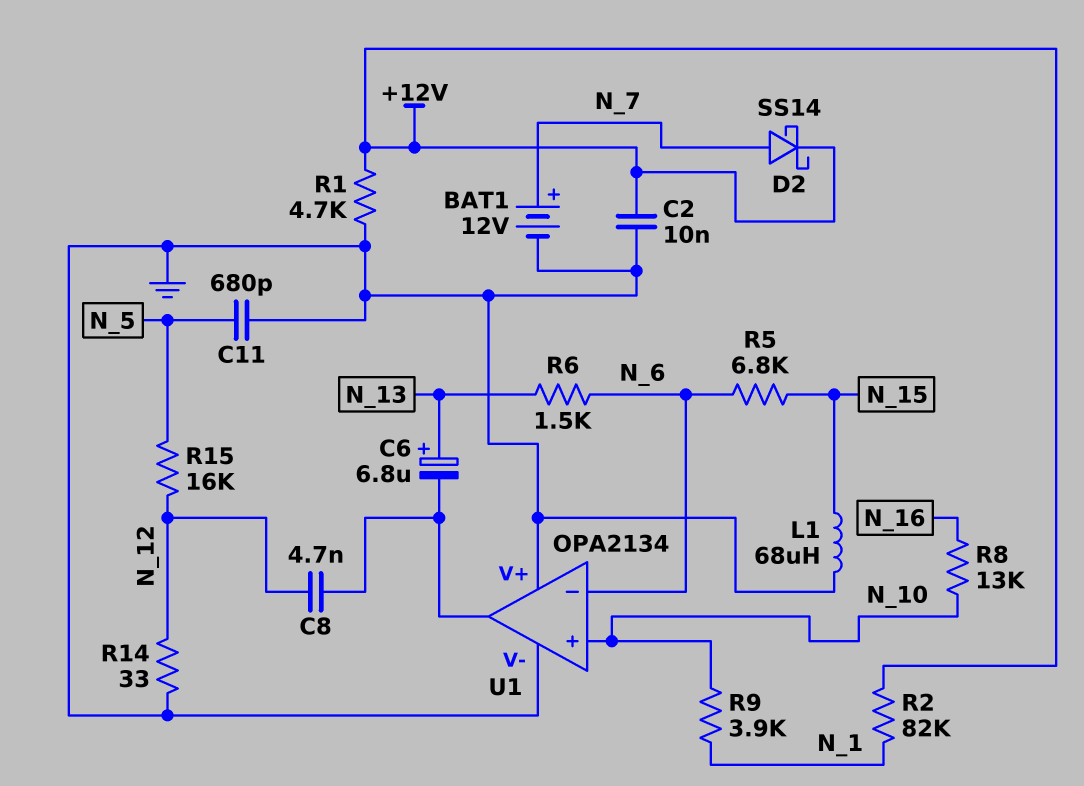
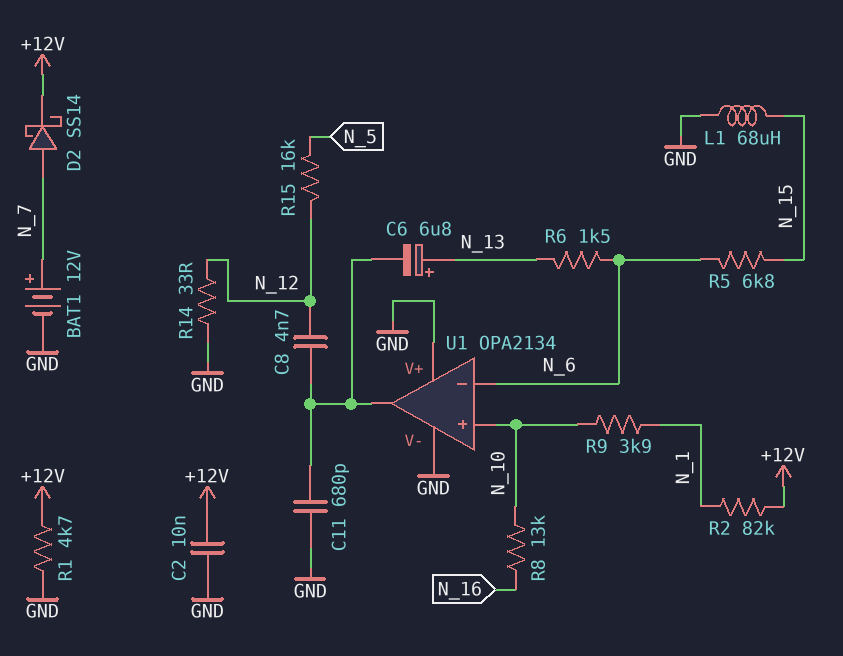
C11: 680pF (GND, N_5) -> 680pF (GND, U1/out)

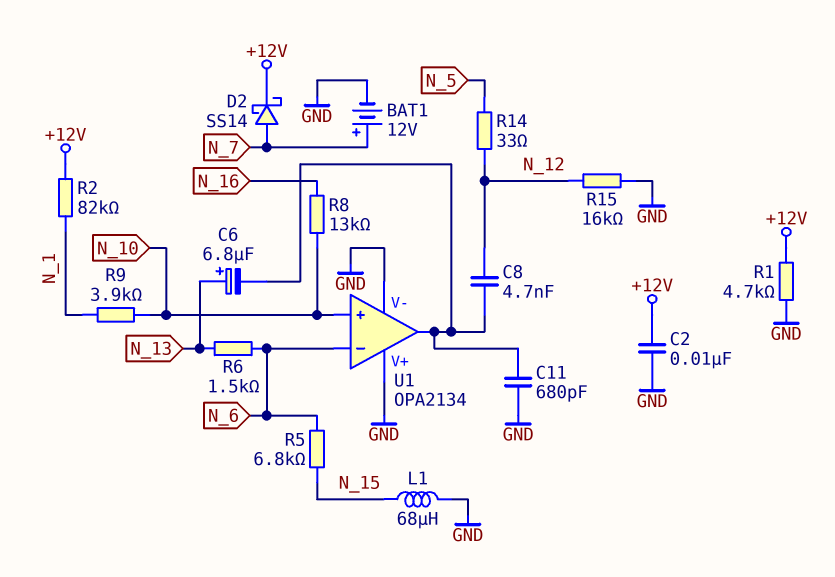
R14: 33 (GND, N_12) -> 33 (N_5, N_12)
R15: 16k (N_5, N_12) -> 16k (GND, N_12)

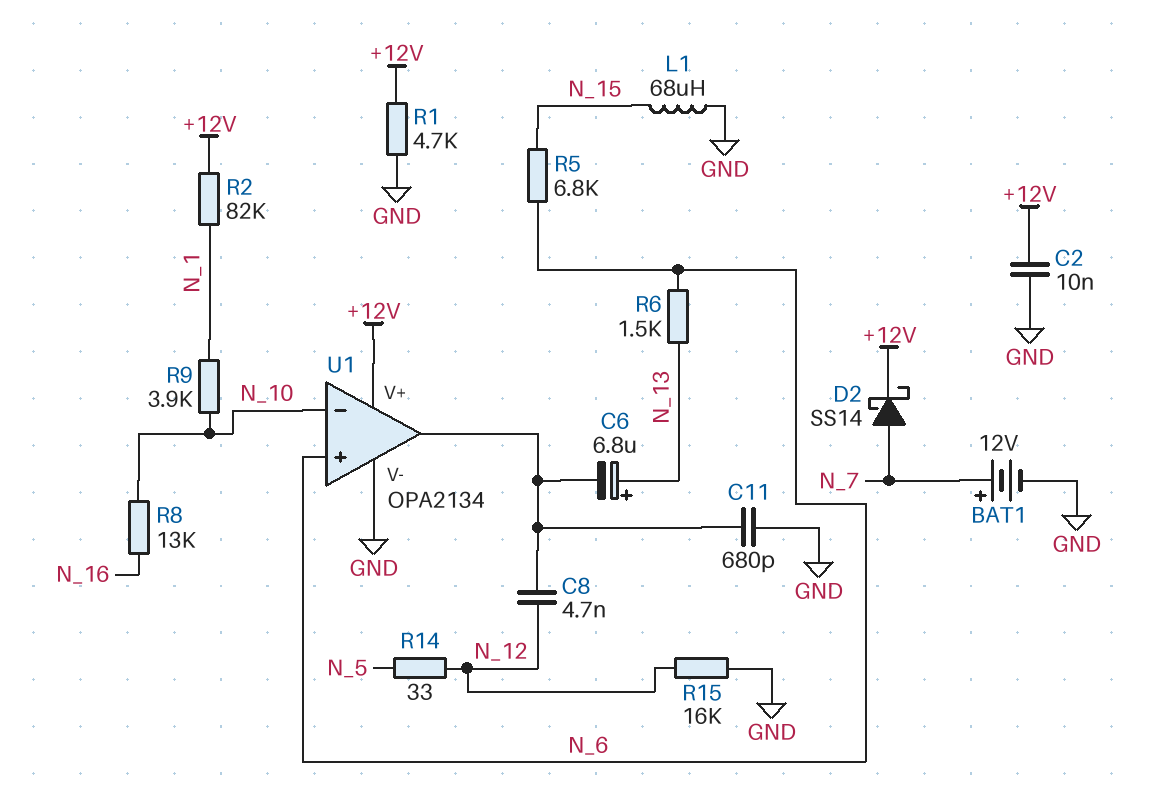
U1 pin V+: GND -> +12V
U1 pin in+: N_10 -> N_6
U1 pin in-: N_6 -> N_10

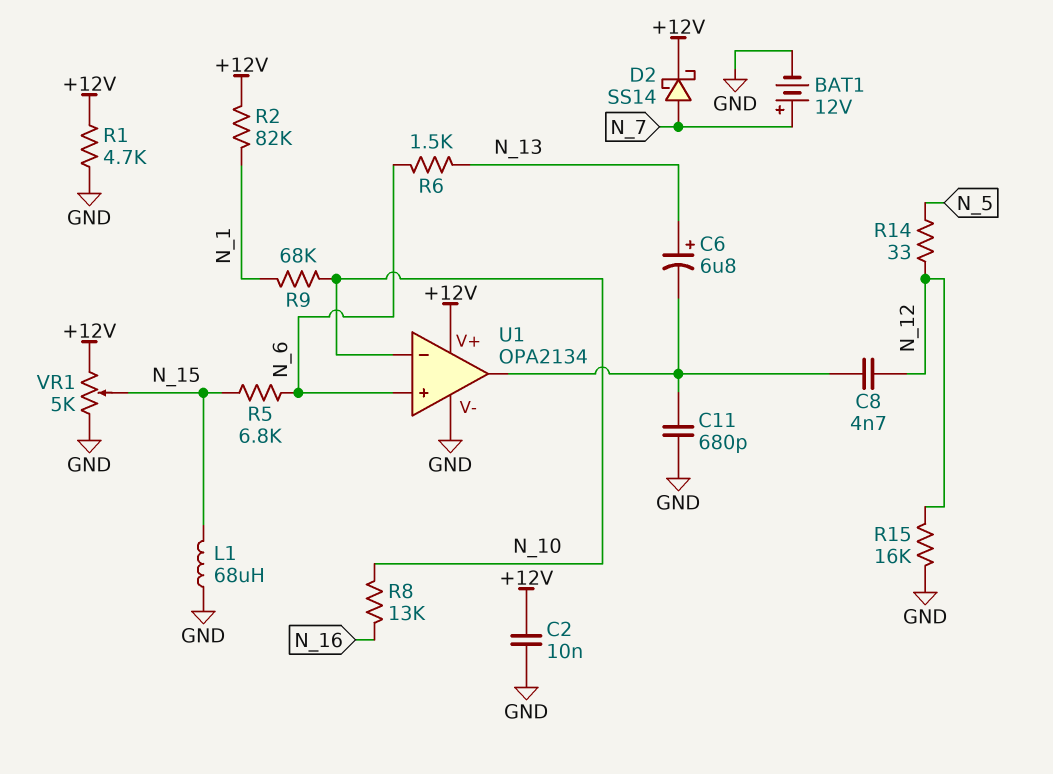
R9: 3.9k (N_1, N_10) -> 68k (N_1, N_10)
VR1: none -> 5k (+12V, GND, wiper N_15)

